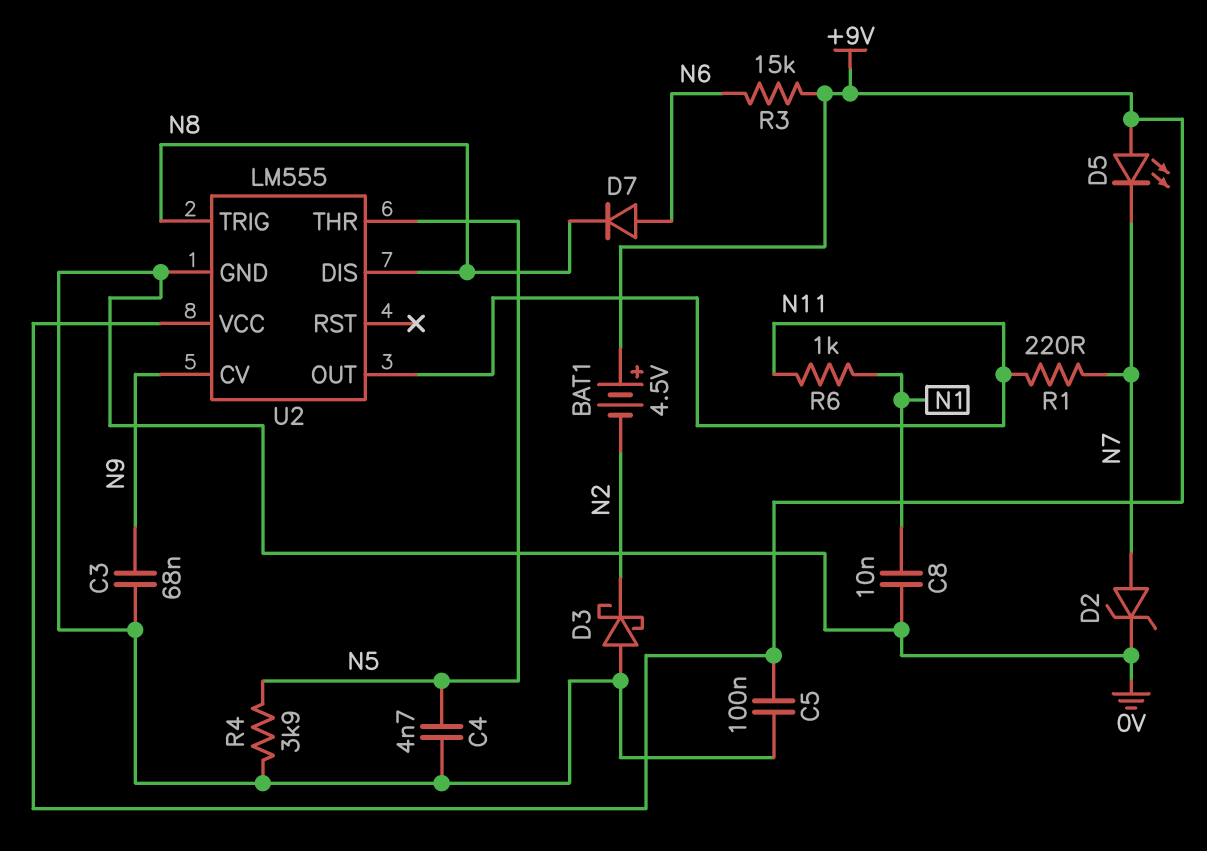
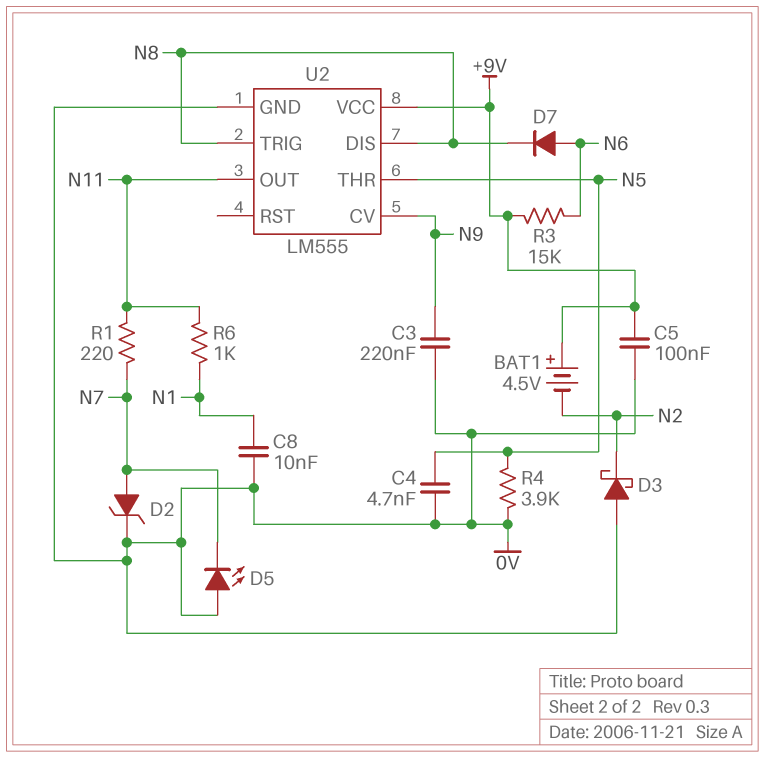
C3: 68nF (0V, N9) -> 220nF (0V, N9)
D5: LED (A +9V, K N7) -> LED (A 0V, K N7)

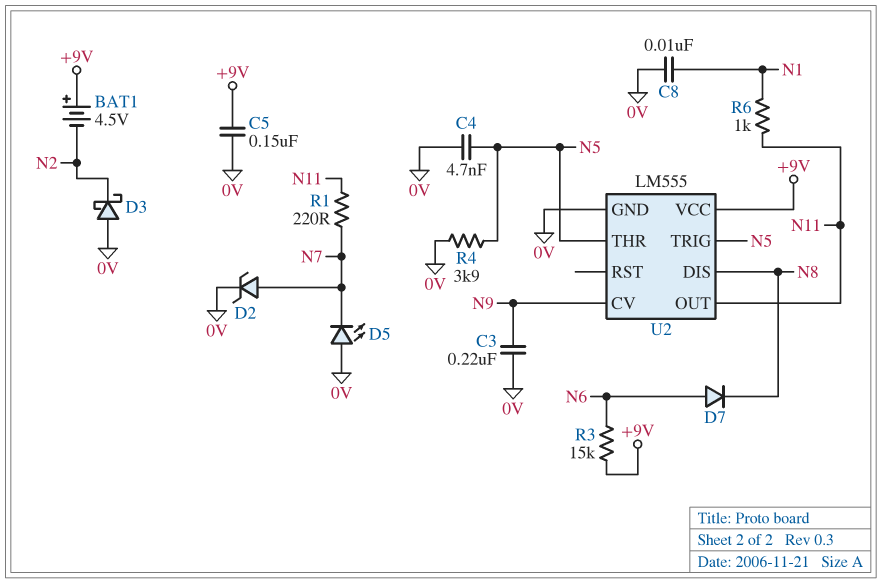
C5: 100nF (+9V, 0V) -> 150nF (+9V, 0V)
U2 pin TRIG: N8 -> N5

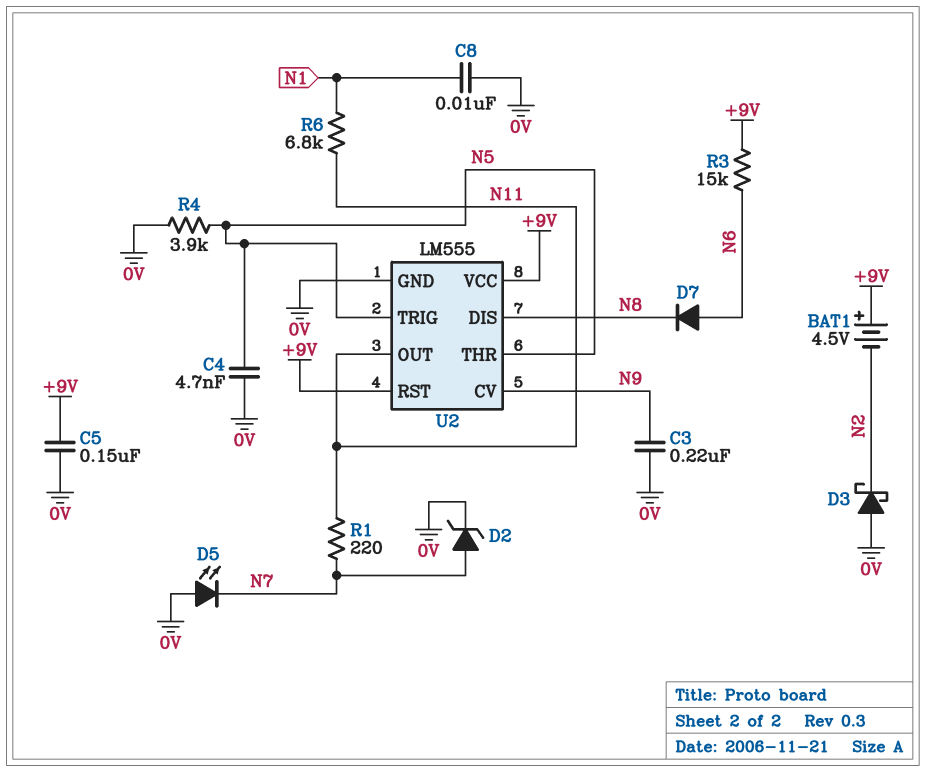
R6: 1k (N1, N11) -> 6.8k (N1, N11)
U2 pin RST: none -> +9V

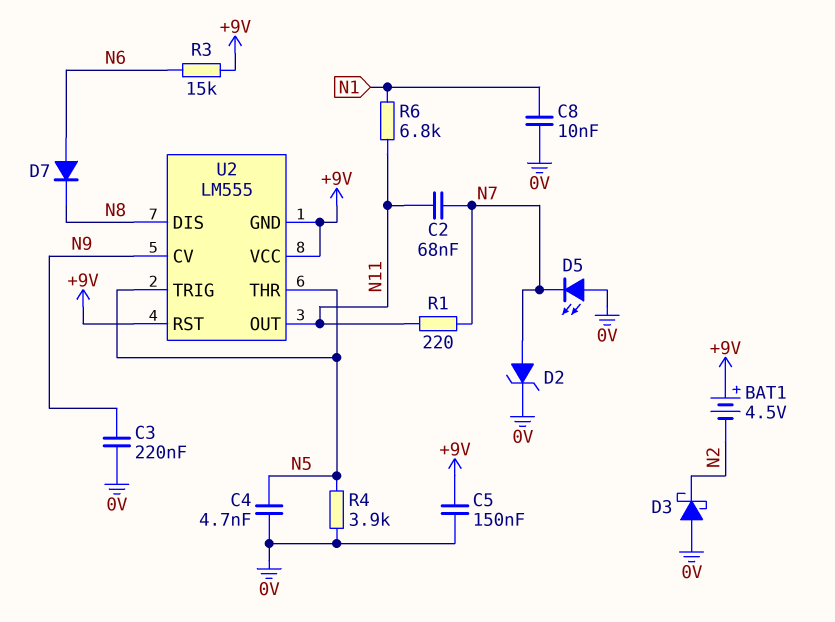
C2: none -> 68nF (N7, N11)
U2 pin GND: 0V -> +9V

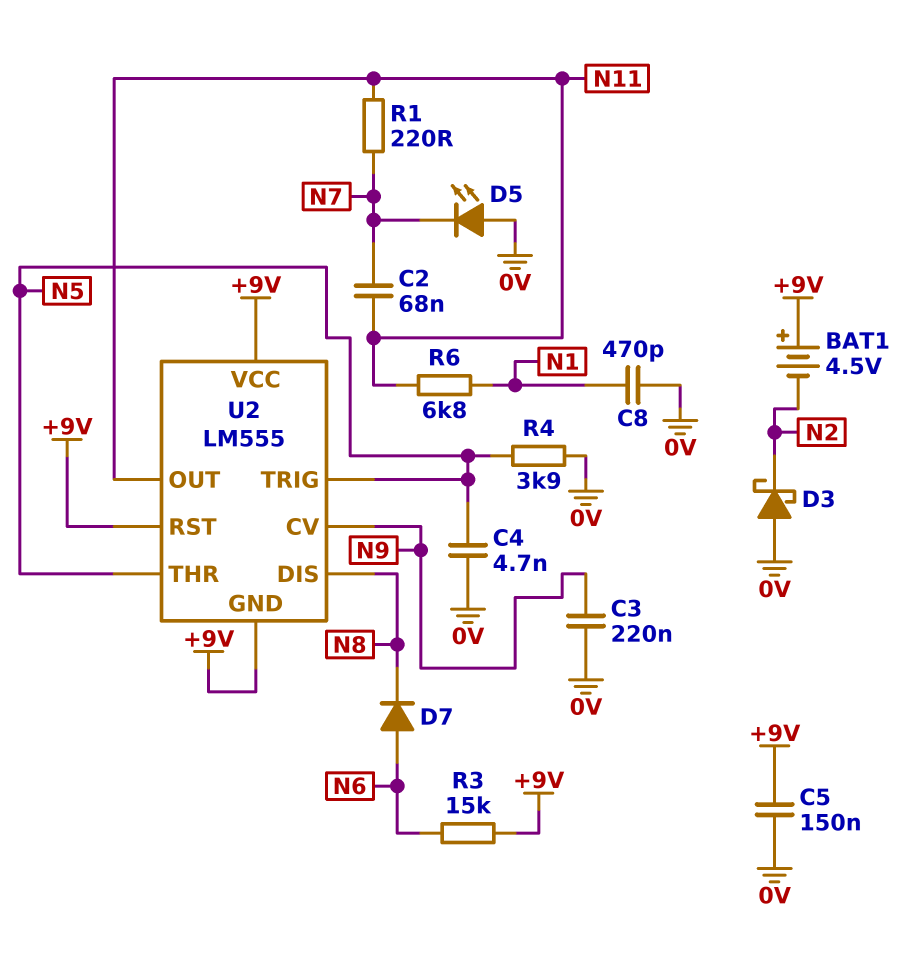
C8: 10nF (0V, N1) -> 470pF (0V, N1)
D2: zener (A N7, K 0V) -> none

